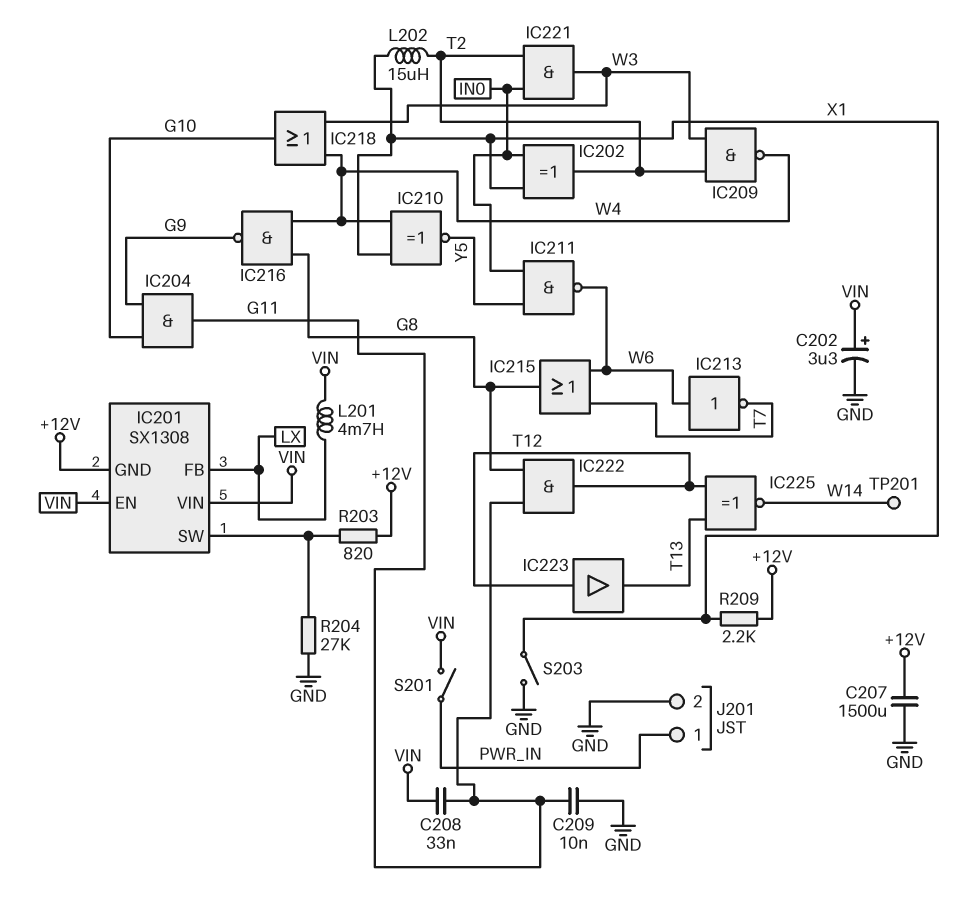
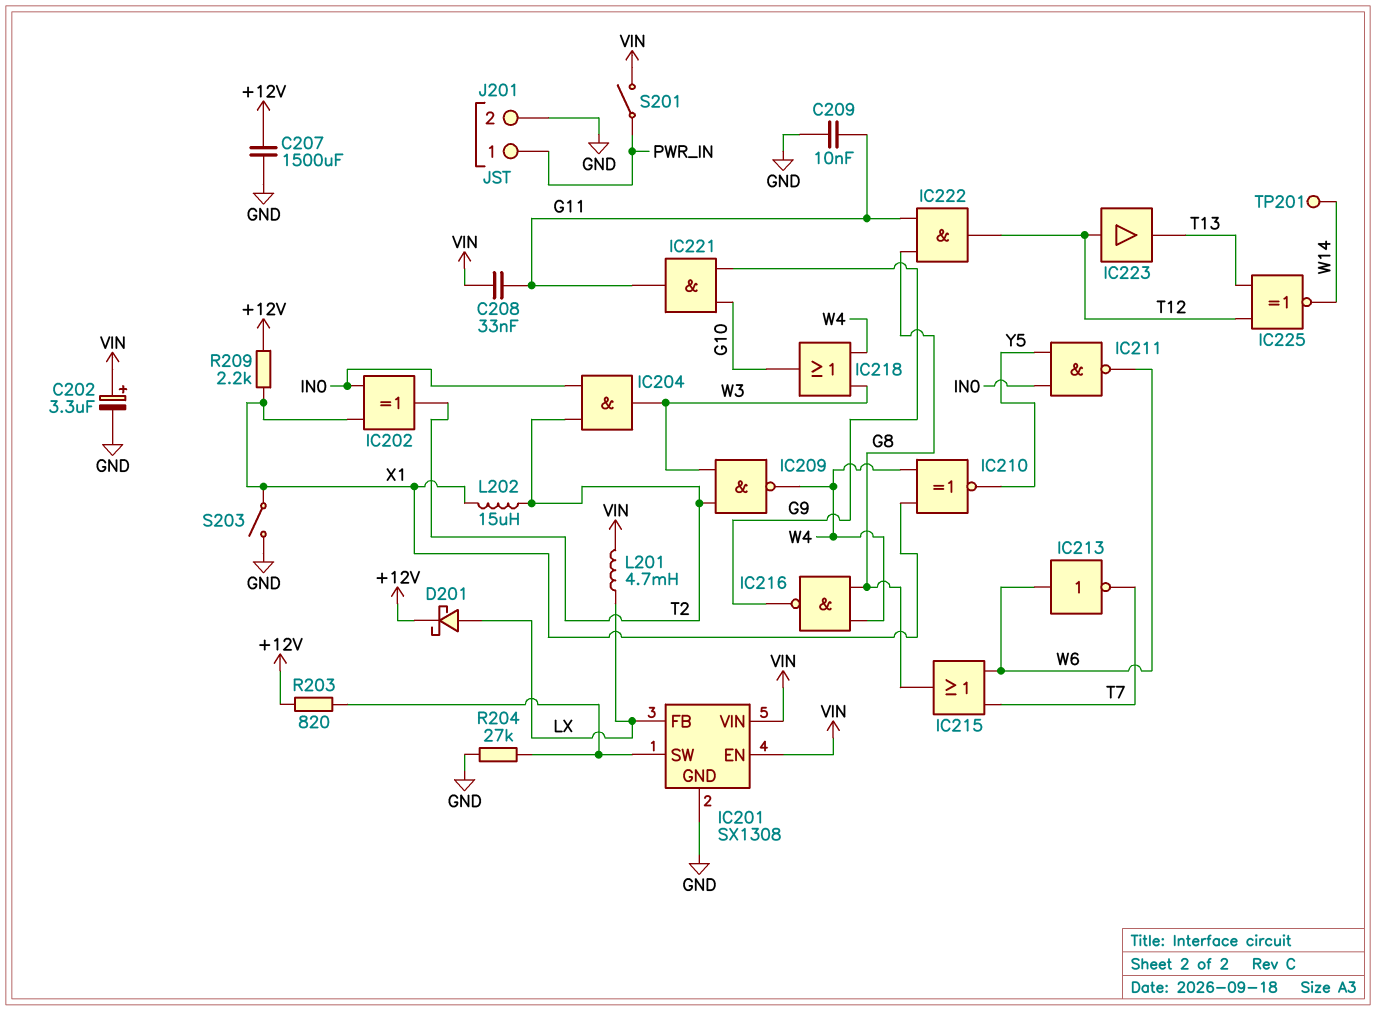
D201: none -> schottky (A LX, K +12V)
IC201 pin GND: +12V -> GND
IC204: AND (in G9, in G10, out G11) -> AND (in IN0, in T2, out W3)
IC221: AND (in IN0, in T2, out W3) -> AND (in G9, in G10, out G11)

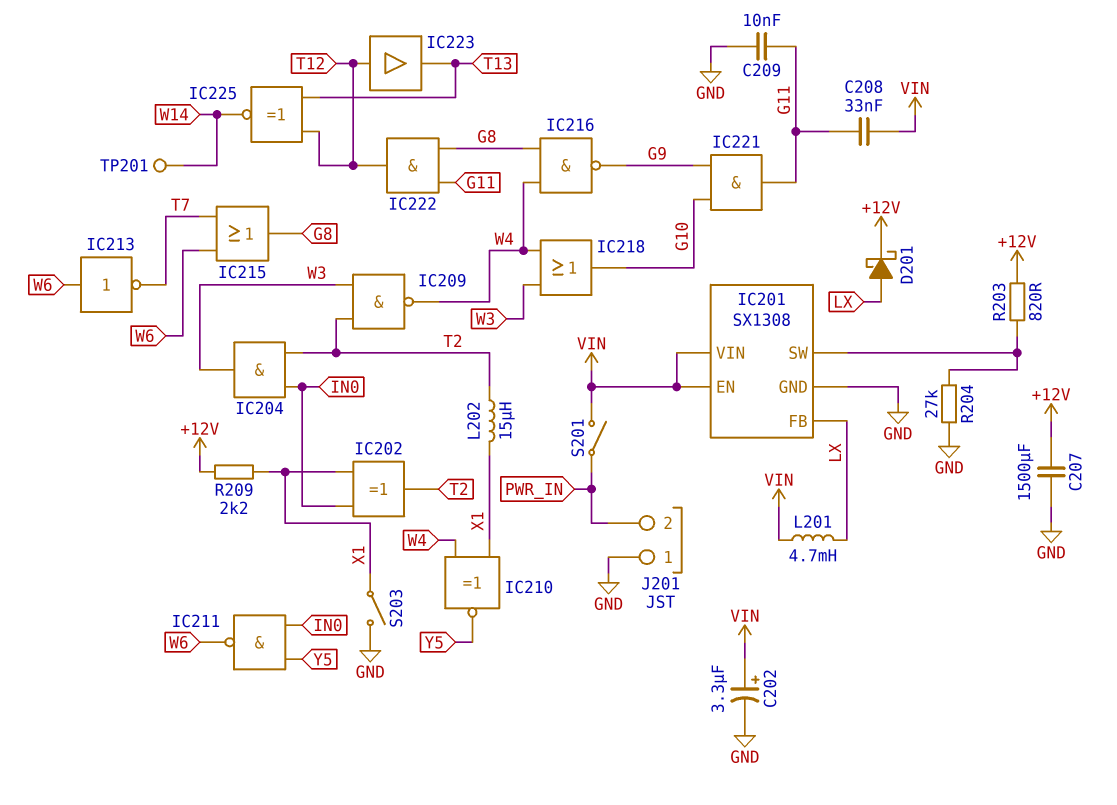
J201 pin 1: PWR_IN -> GND
J201 pin 2: GND -> PWR_IN

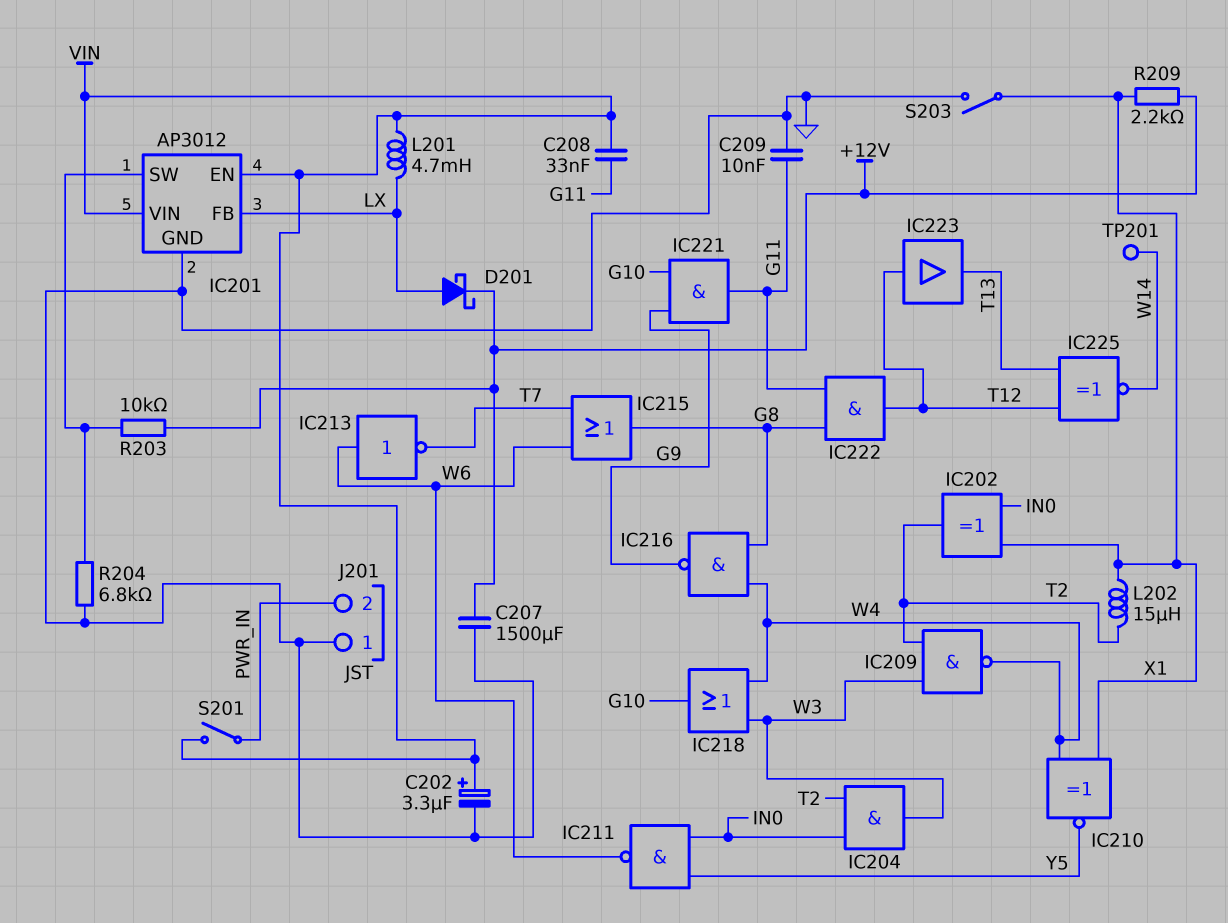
IC201: SX1308 -> AP3012
R203: 820 (+12V, IC201/SW) -> 10k (+12V, IC201/SW)
R204: 27k (GND, IC201/SW) -> 6.8k (GND, IC201/SW)

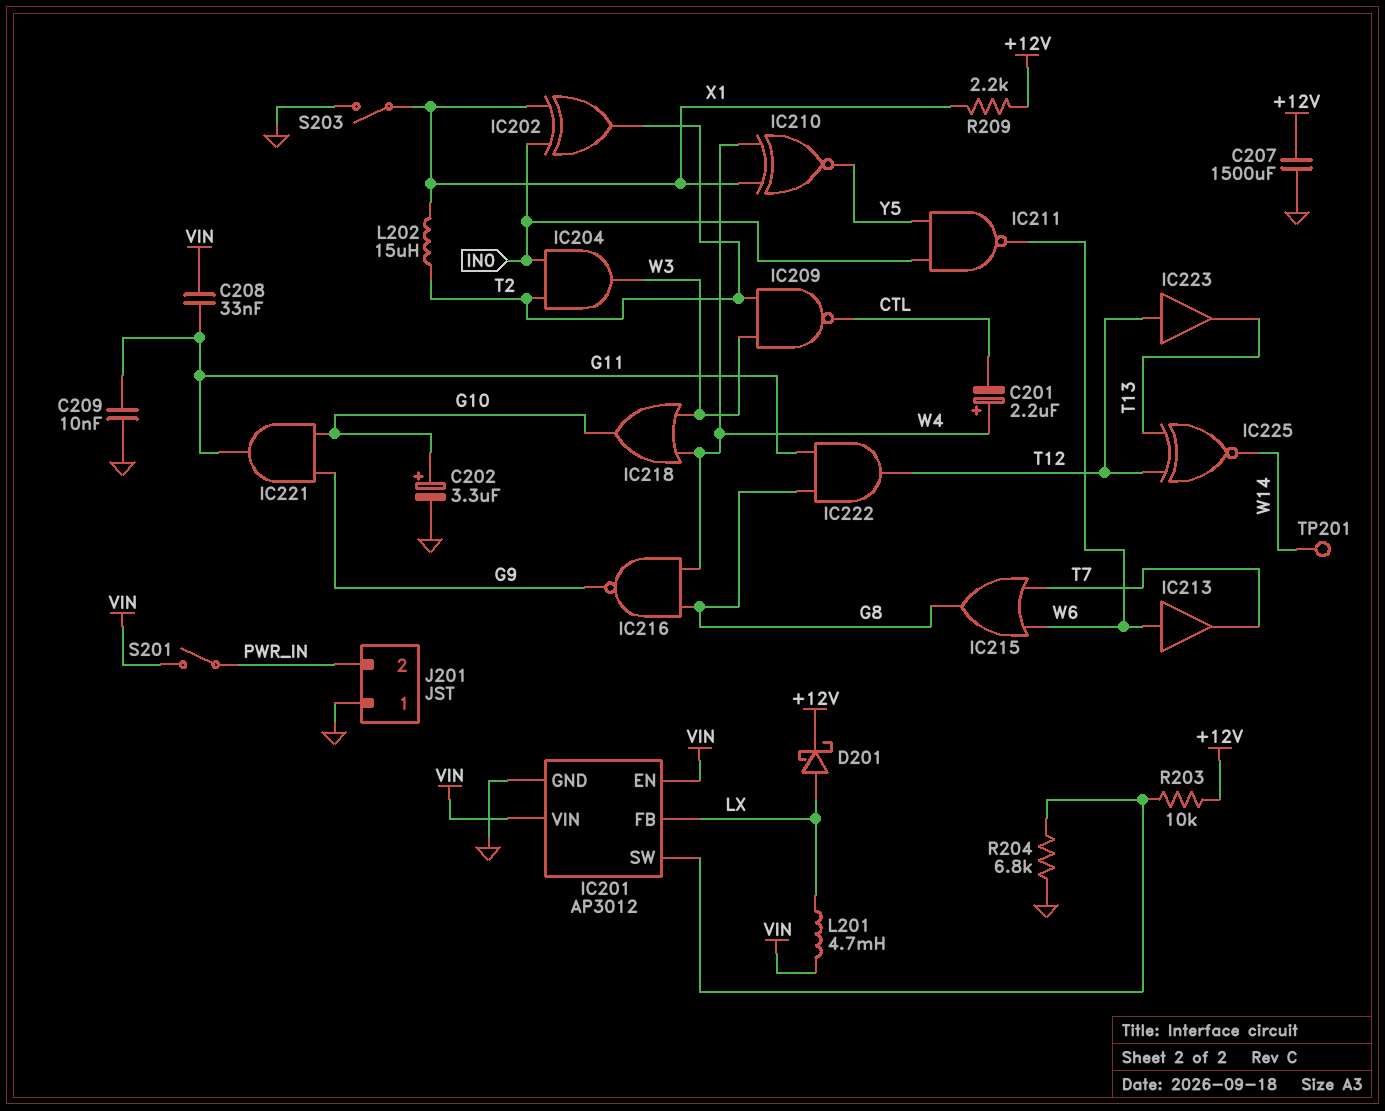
C201: none -> 2.2uF (plus W4, minus CTL)
C202: 3.3uF (plus VIN, minus GND) -> 3.3uF (plus G10, minus GND)
IC209: NAND (in T2, in W3, out W4) -> NAND (in T2, in W3, out CTL)
IC213: NOT (in W6, out T7) -> buffer (in W6, out T7)

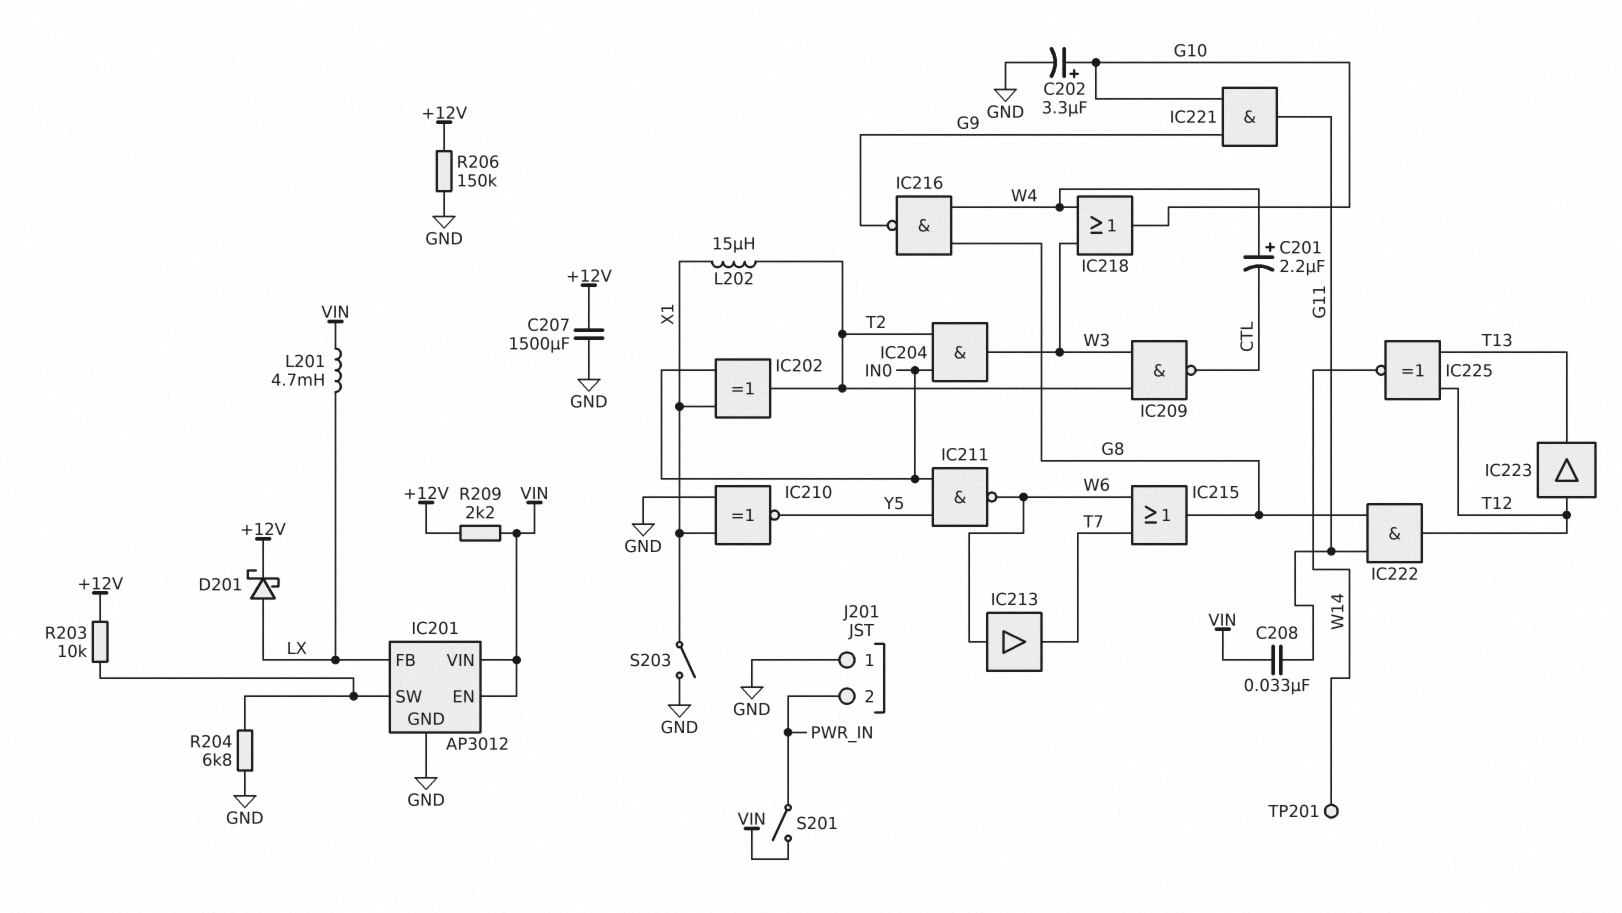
C209: 10nF (G11, GND) -> none
IC210: XNOR (in W4, in X1, out Y5) -> XNOR (in GND, in X1, out Y5)
R206: none -> 150k (+12V, GND)
R209: 2.2k (+12V, X1) -> 2.2k (+12V, VIN)

